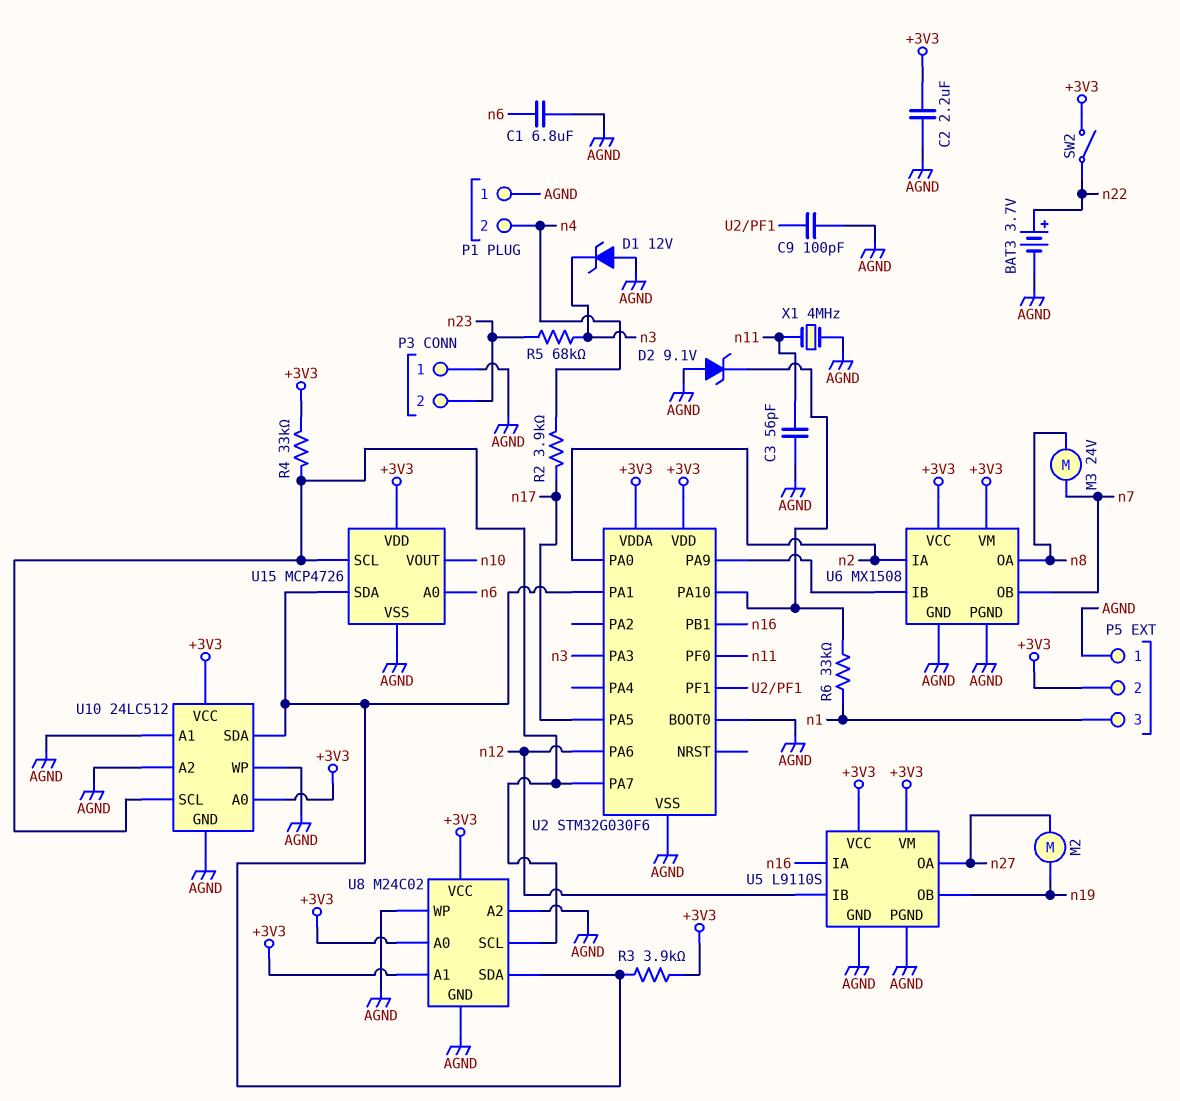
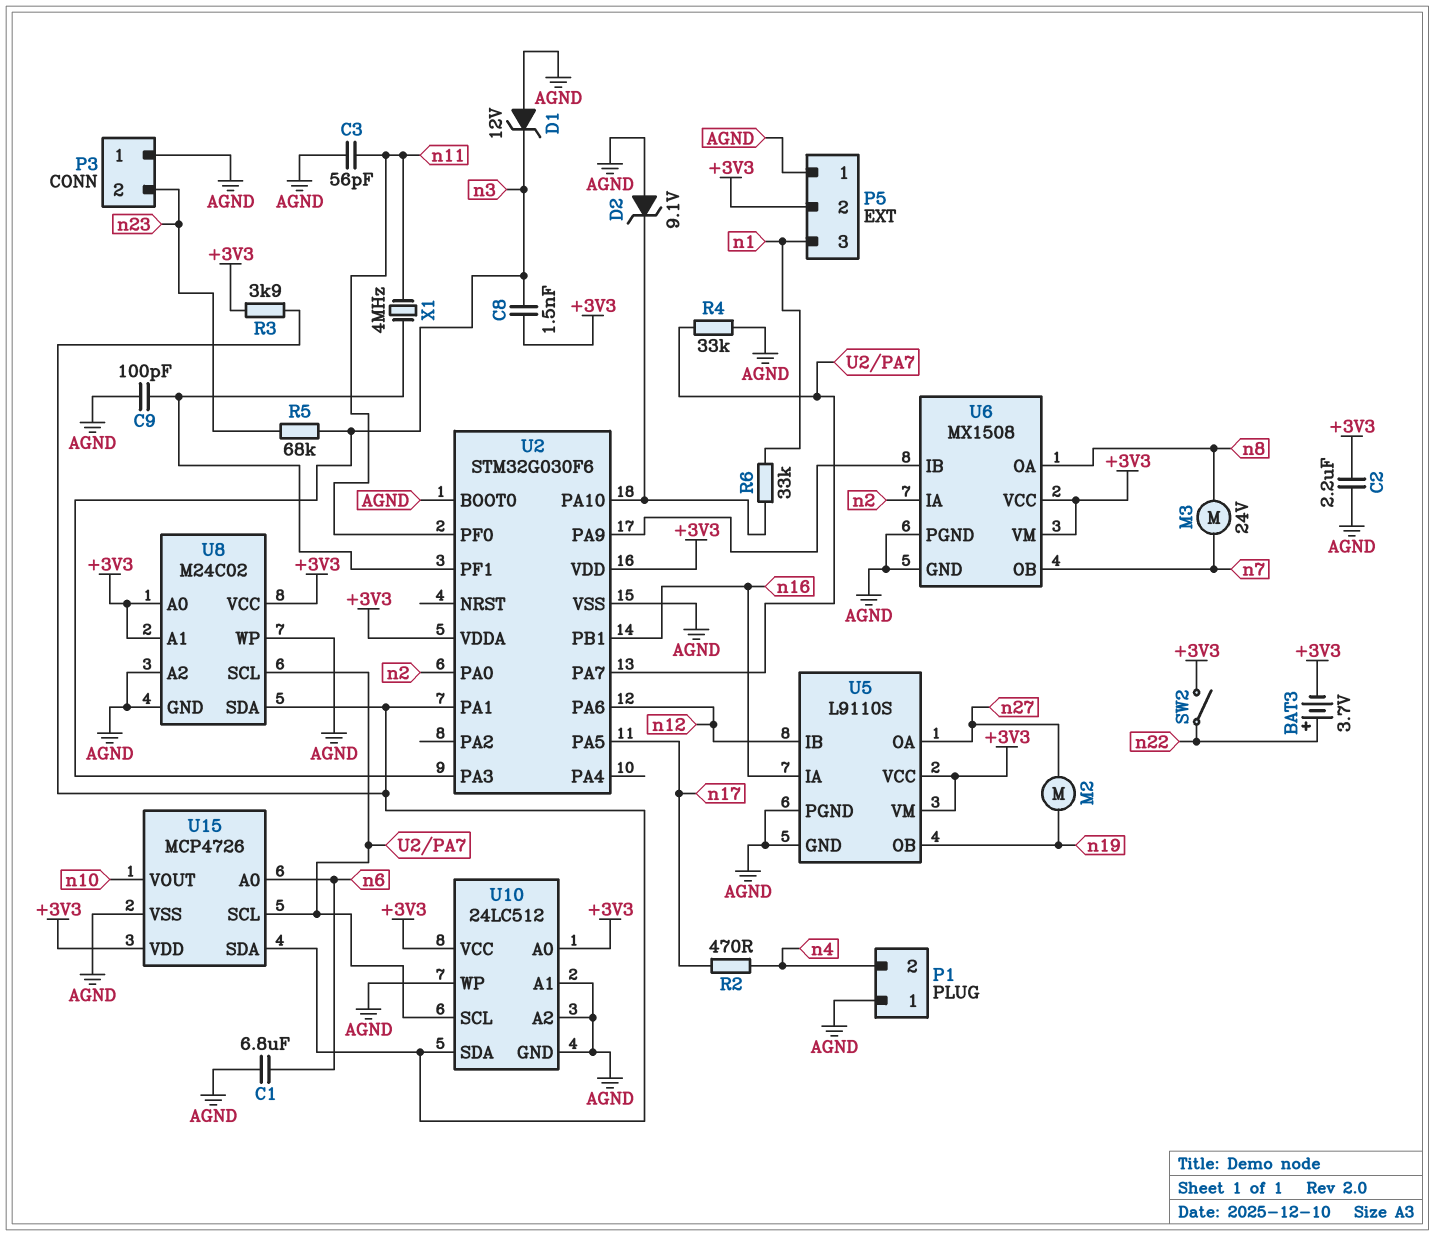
BAT3: 3.7V (plus n22, minus AGND) -> 3.7V (plus n22, minus +3V3)
C8: none -> 1.5nF (+3V3, n3)
R2: 3.9k (n4, n17) -> 470 (n4, n17)
R4: 33k (+3V3, U2/PA7) -> 33k (AGND, U2/PA7)
X1: 4MHz (AGND, n11) -> 4MHz (U2/PF1, n11)

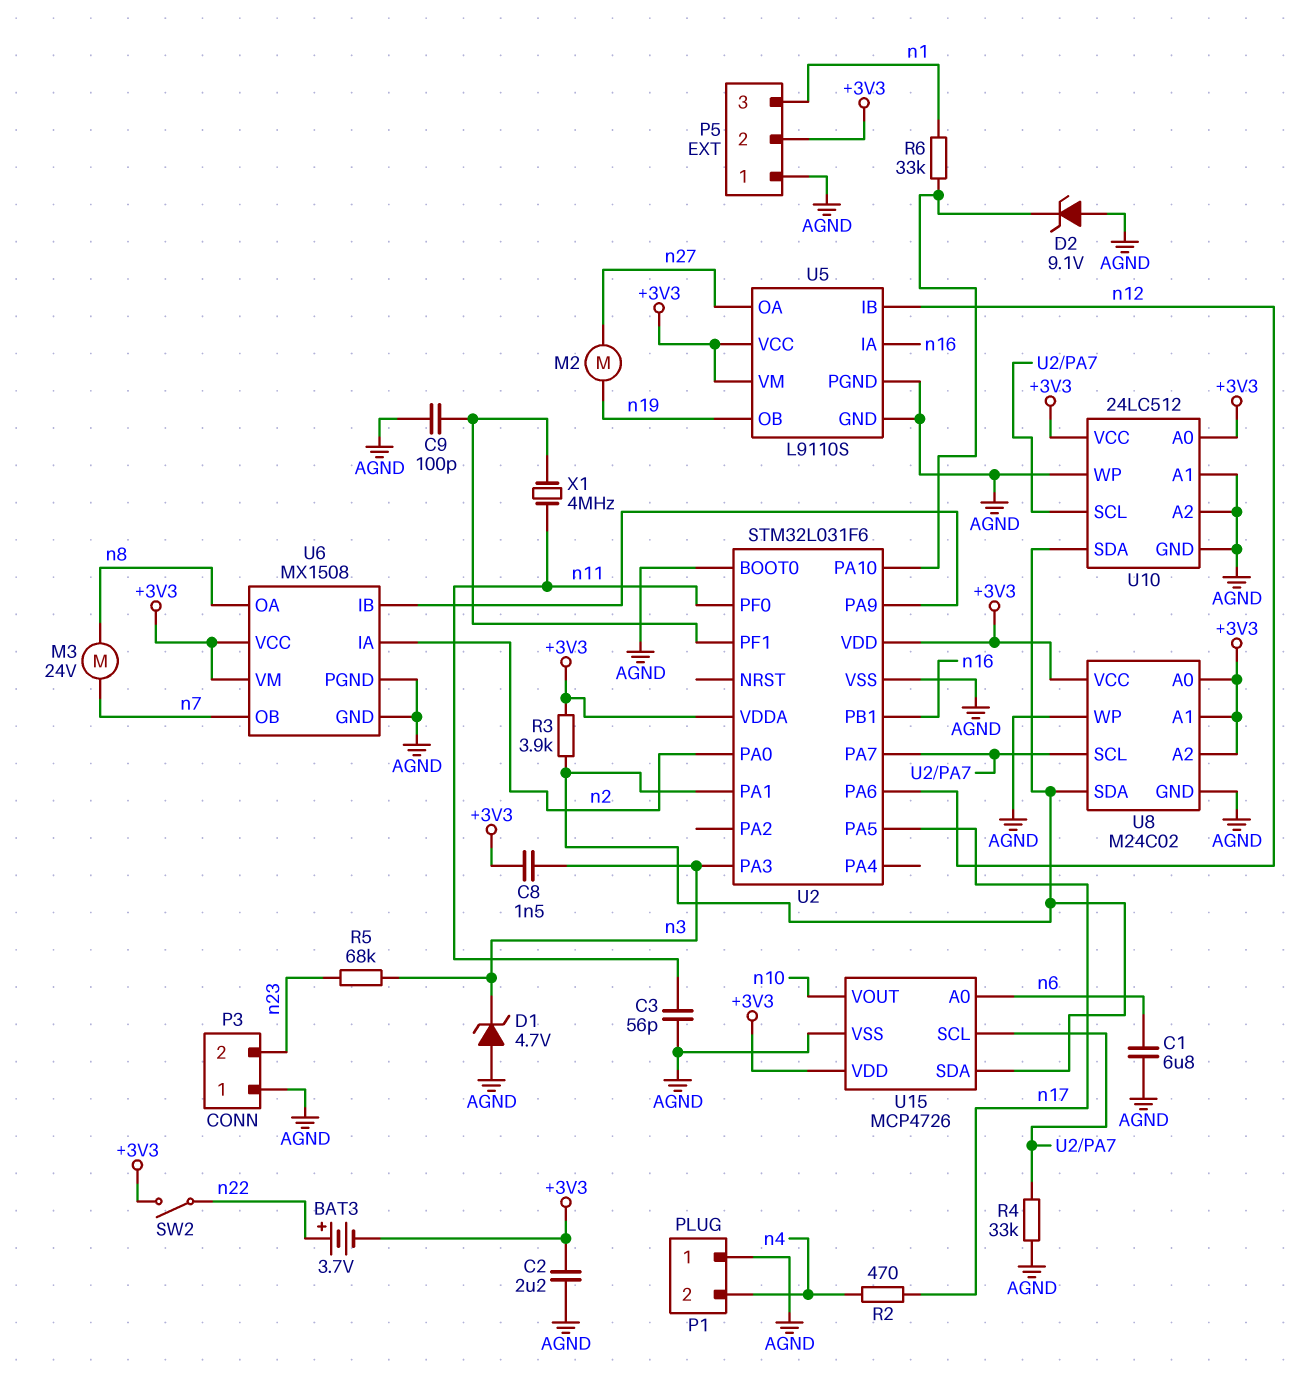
D1: zener 12V (A AGND, K n3) -> zener 4.7V (A AGND, K n3)
U2: STM32G030F6 -> STM32L031F6
U8 pin A2: AGND -> +3V3

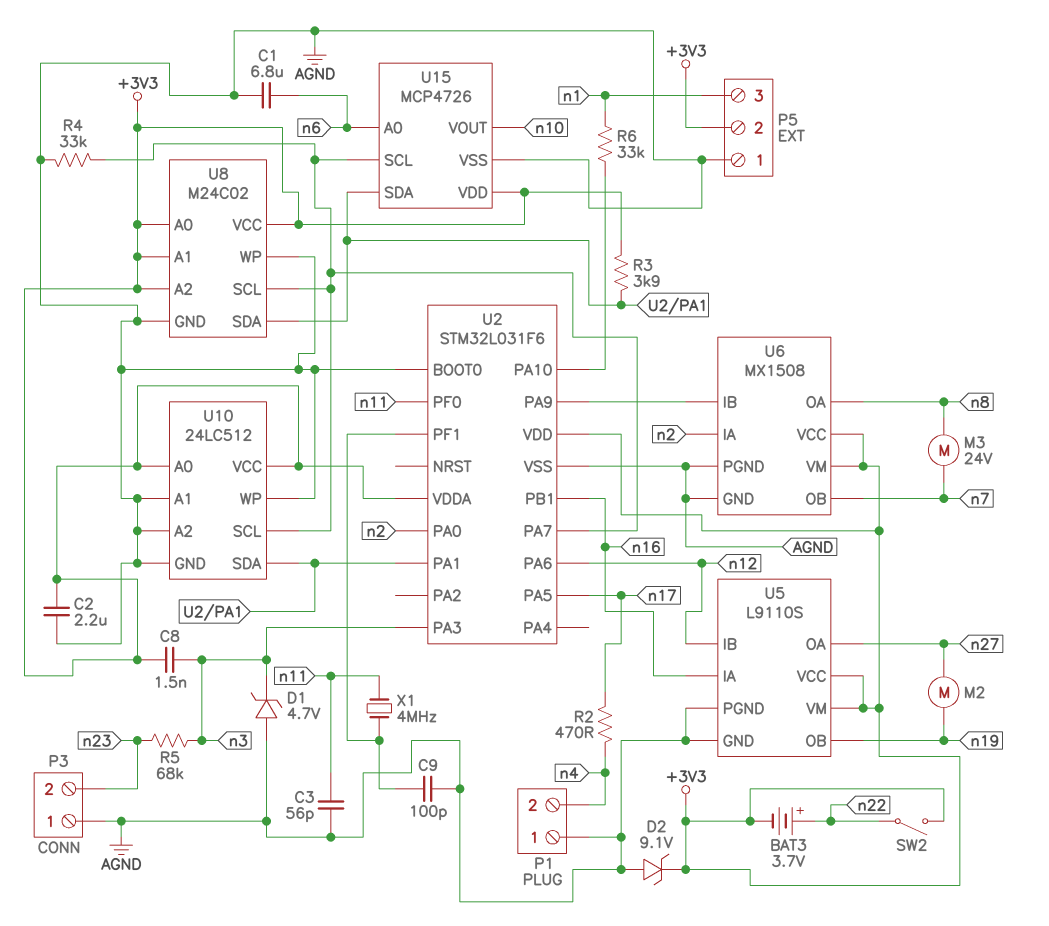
D2: zener 9.1V (A AGND, K U2/PA10) -> zener 9.1V (A AGND, K +3V3)

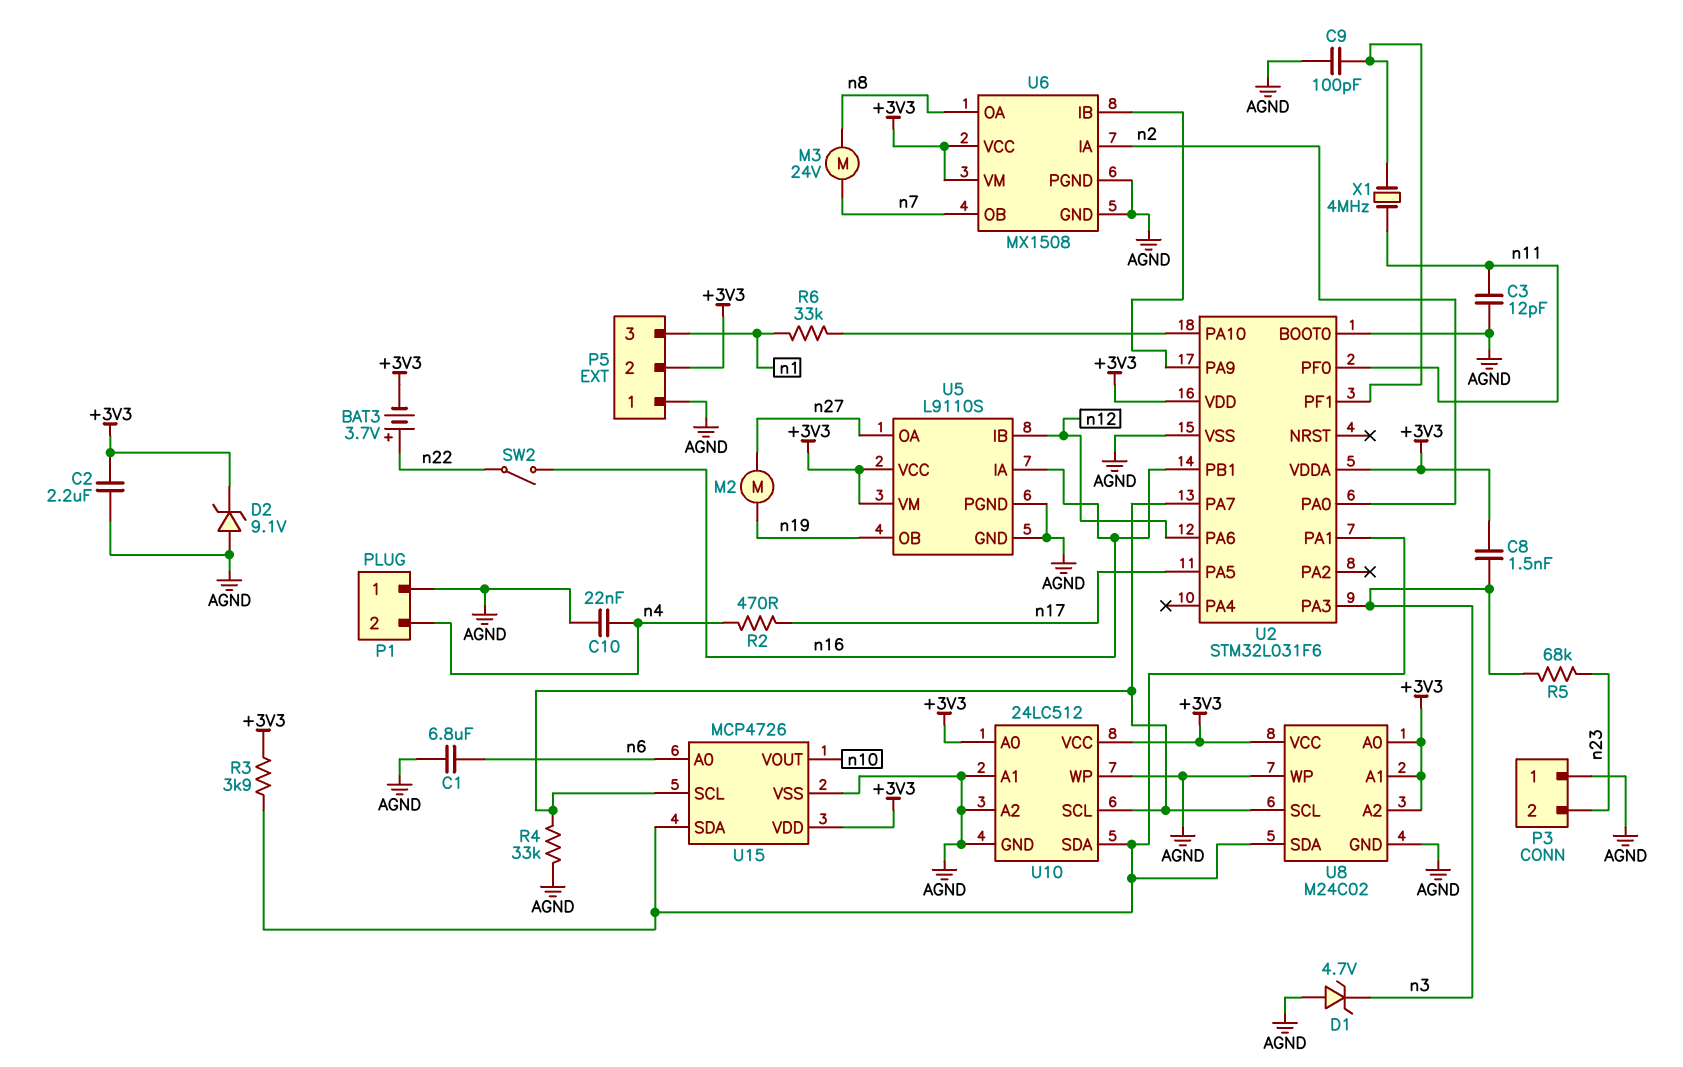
C3: 56pF (AGND, n11) -> 12pF (AGND, n11)
C10: none -> 22nF (AGND, n4)
SW2: switch (+3V3, n22) -> switch (n16, n22)

